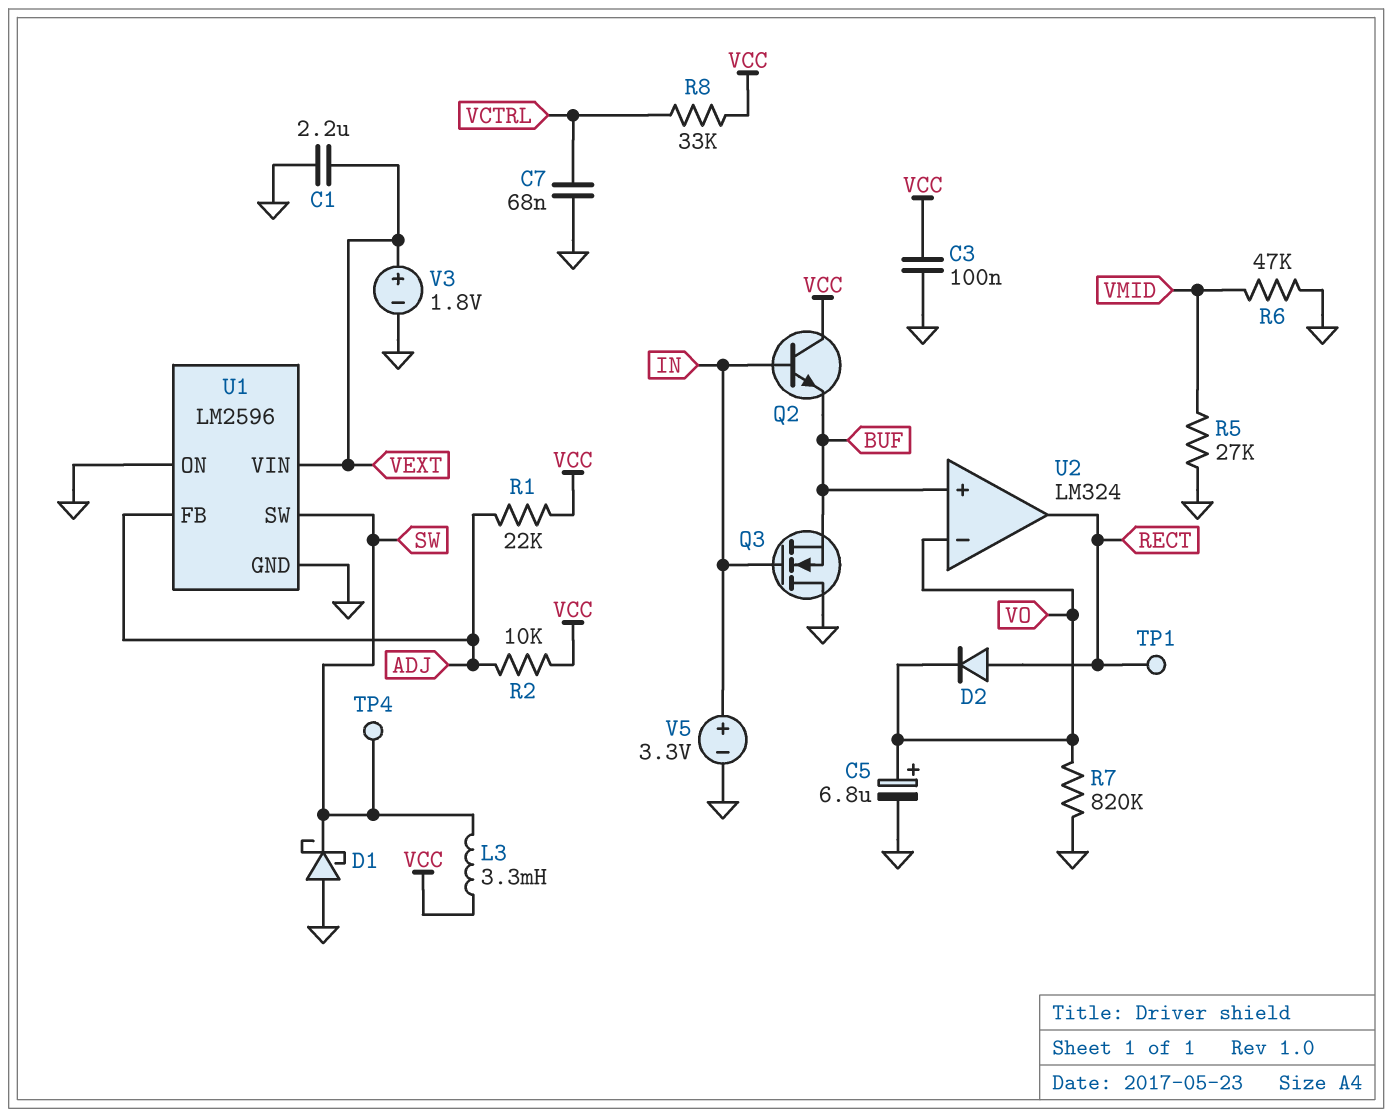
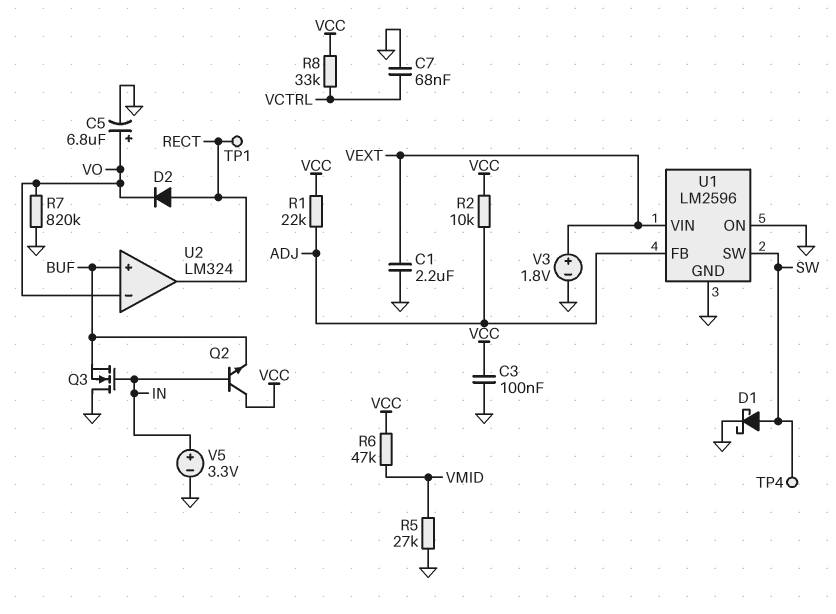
D1: schottky (A GND, K SW) -> schottky (A SW, K GND)
L3: 3.3mH (SW, VCC) -> none
R6: 47k (GND, VMID) -> 47k (VCC, VMID)

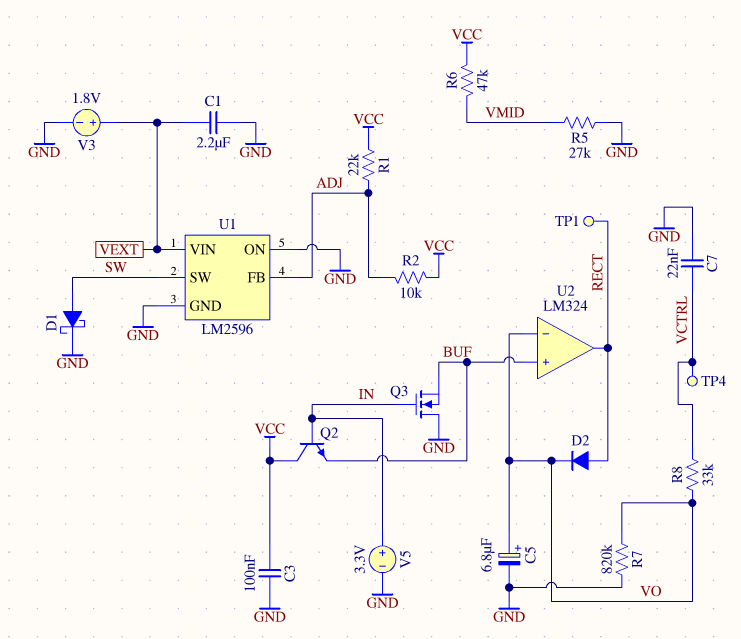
C7: 68nF (GND, VCTRL) -> 22nF (GND, VCTRL)
R8: 33k (VCC, VCTRL) -> 33k (VCTRL, VO)
TP4: test point (SW) -> test point (VCTRL)

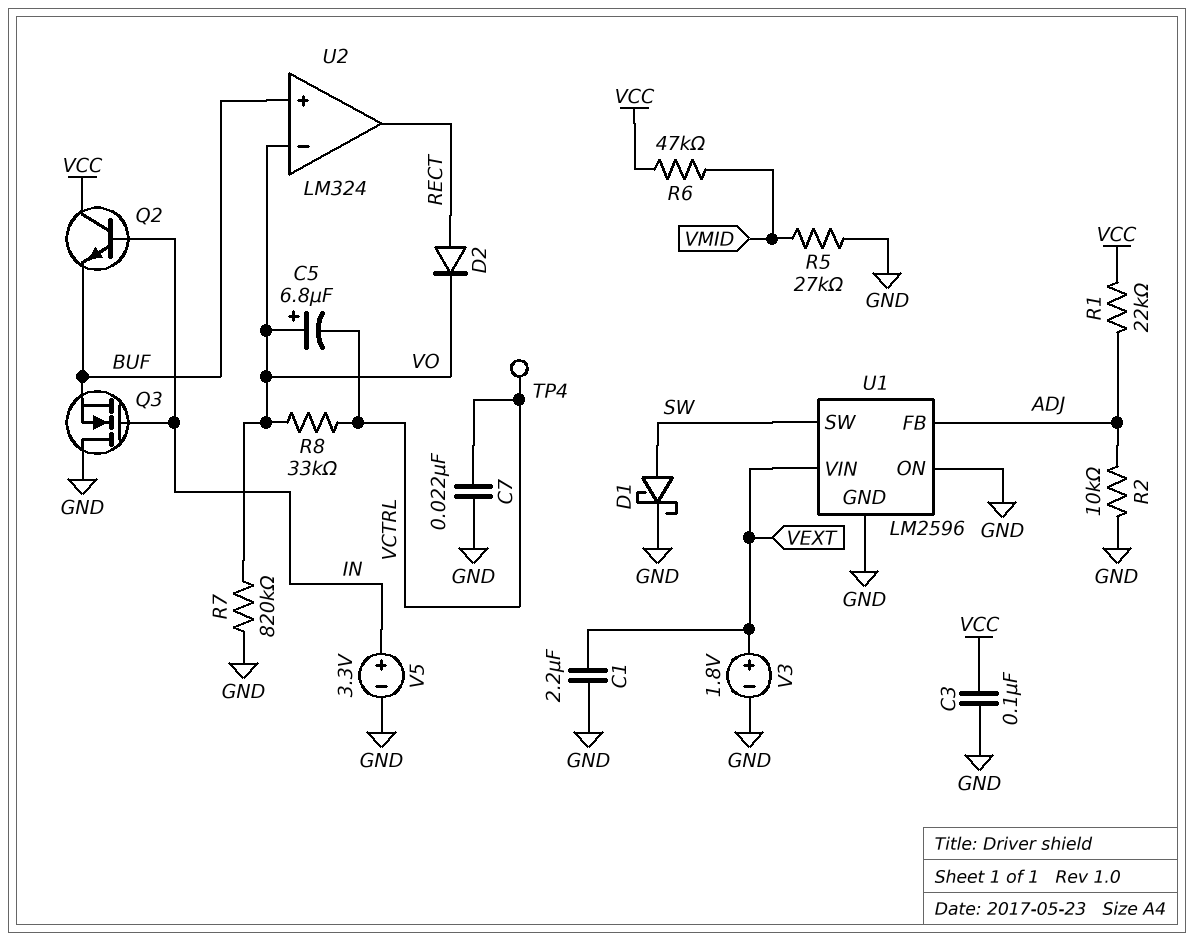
C5: 6.8uF (plus VO, minus GND) -> 6.8uF (plus VO, minus VCTRL)
R2: 10k (ADJ, VCC) -> 10k (ADJ, GND)
TP1: test point (RECT) -> none

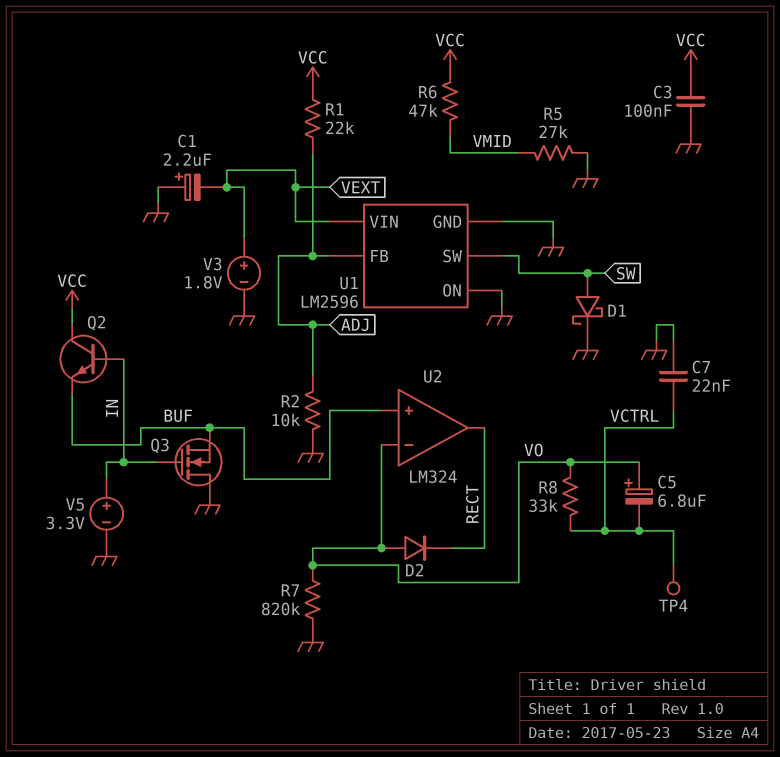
C1: 2.2uF (GND, VEXT) -> 2.2uF (plus GND, minus VEXT)
D2: diode (A RECT, K VO) -> diode (A VO, K RECT)

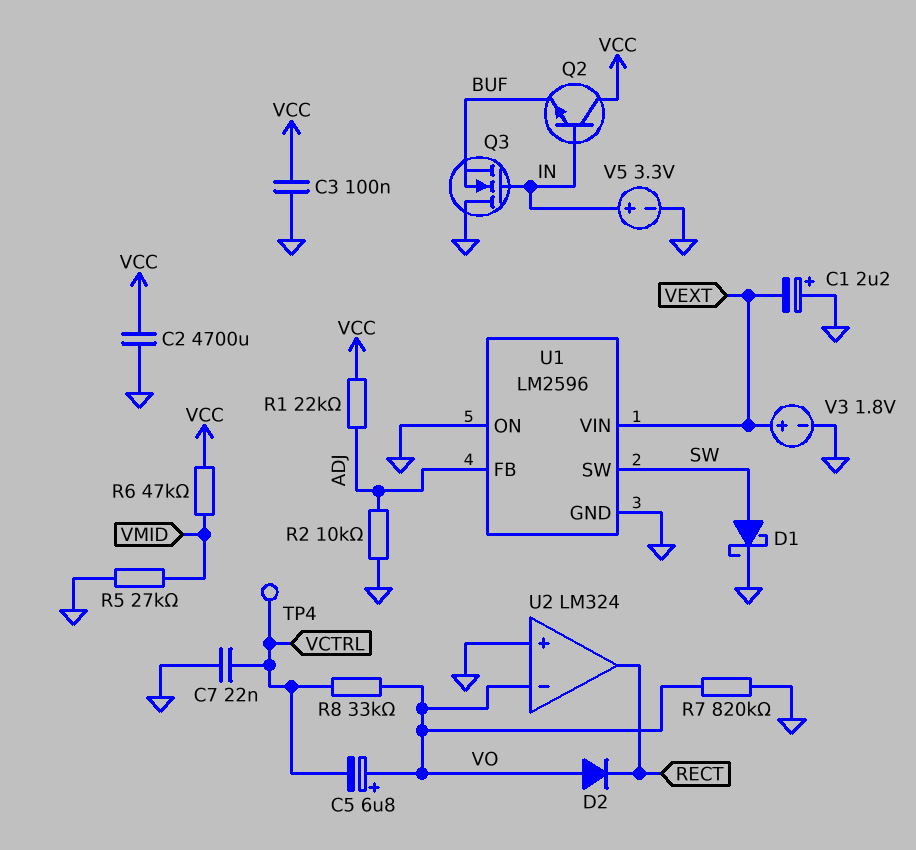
C2: none -> 4700uF (GND, VCC)
U2 pin in+: BUF -> GND

